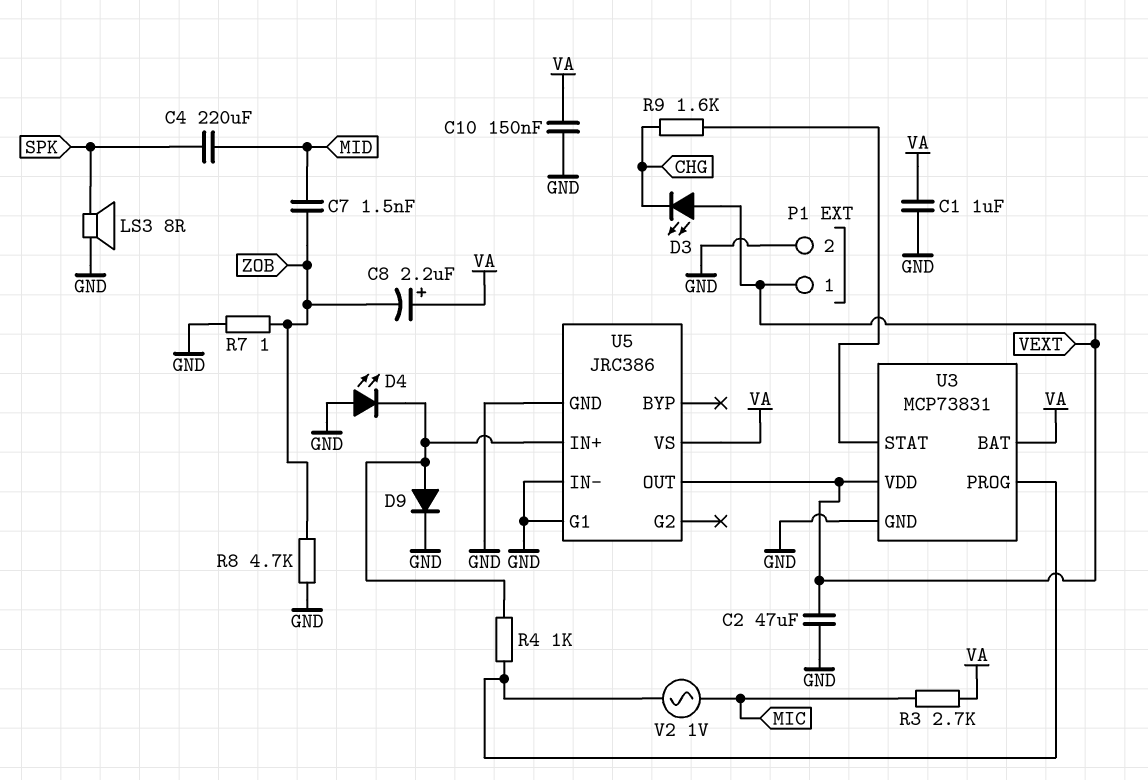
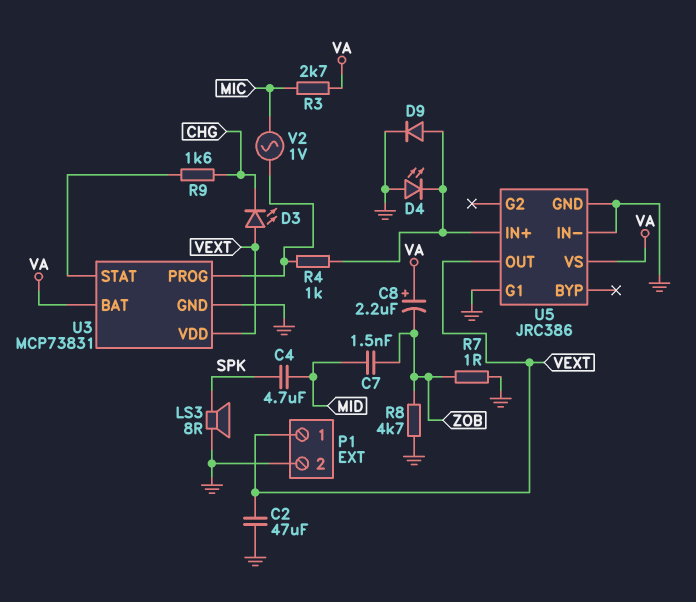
C1: 1uF (GND, VA) -> none
C4: 220uF (MID, SPK) -> 4.7uF (MID, SPK)
C10: 150nF (GND, VA) -> none

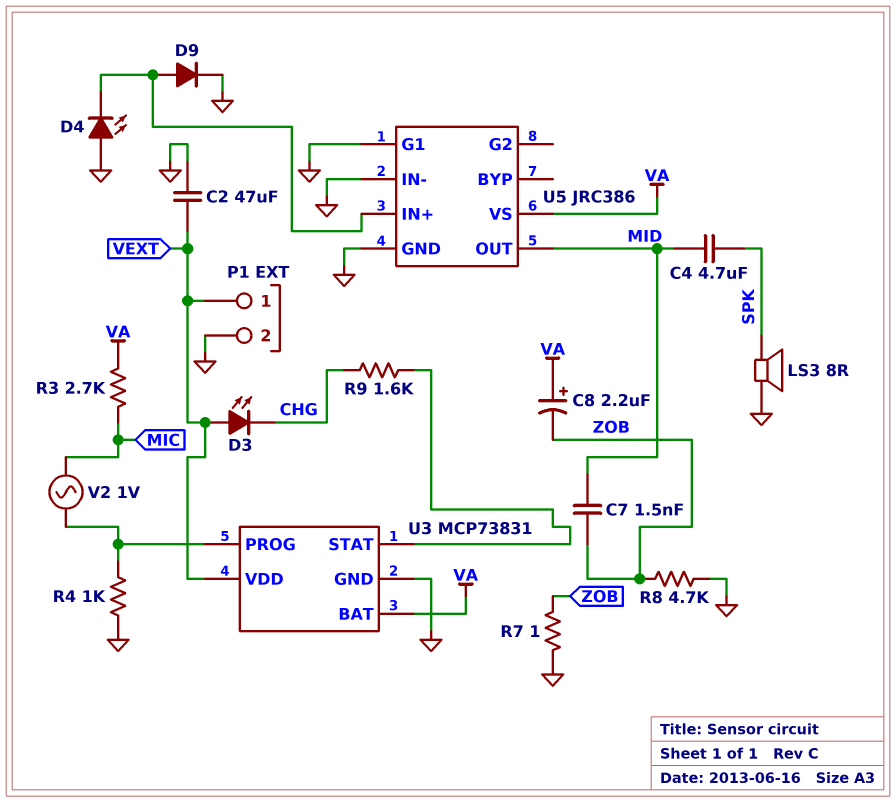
R4: 1k (U3/PROG, U5/IN+) -> 1k (GND, U3/PROG)
U5 pin OUT: VEXT -> MID

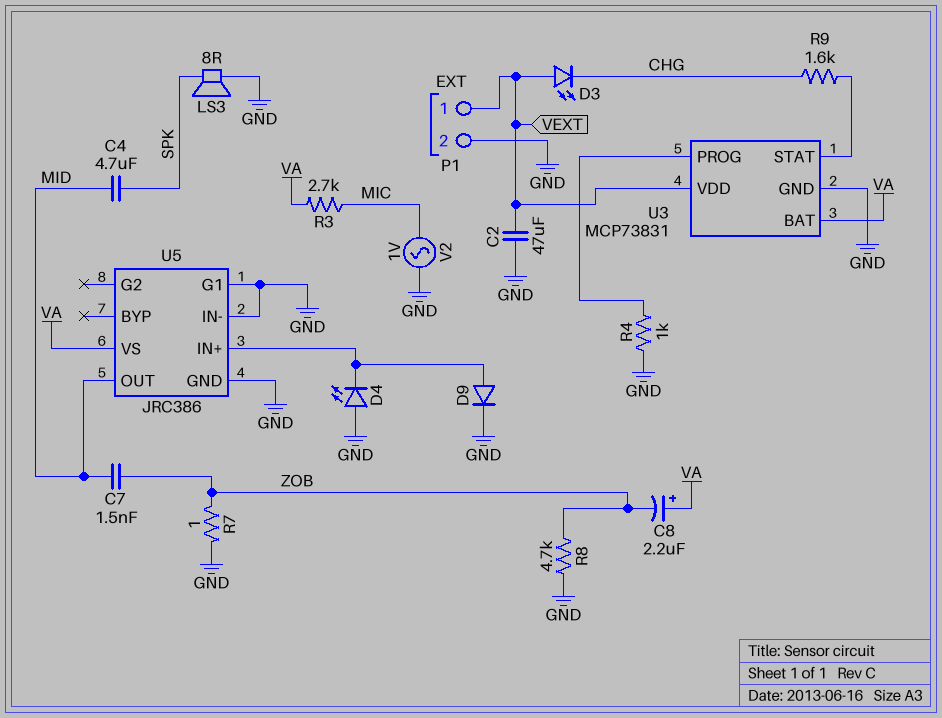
V2: AC 1V (MIC, U3/PROG) -> AC 1V (GND, MIC)

